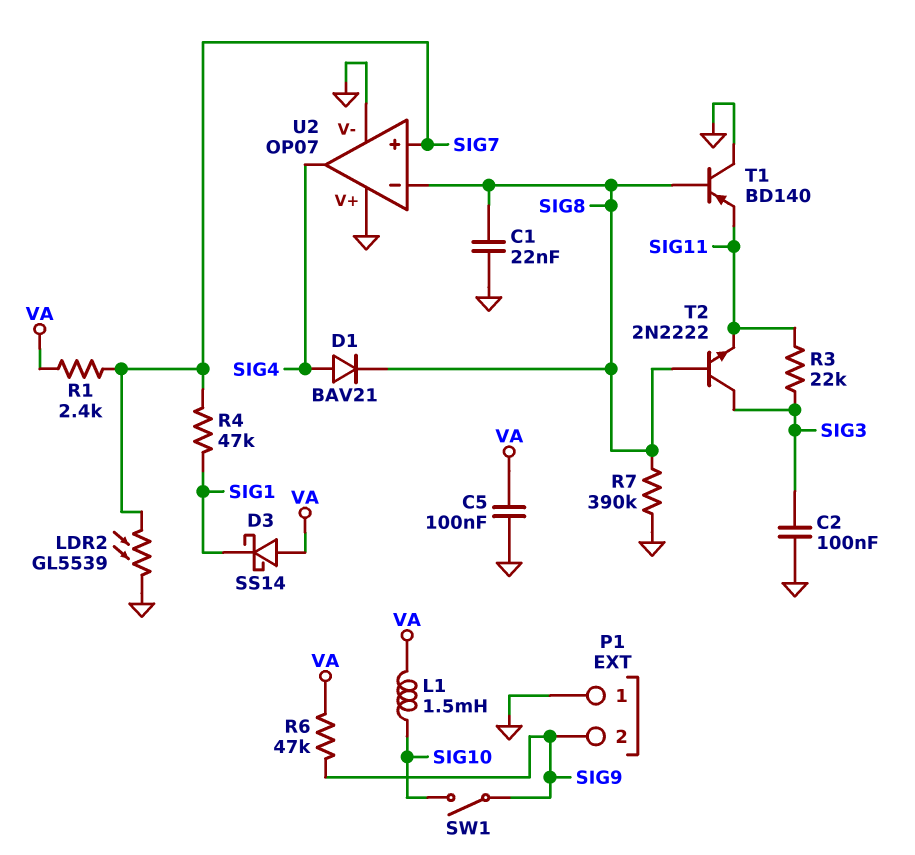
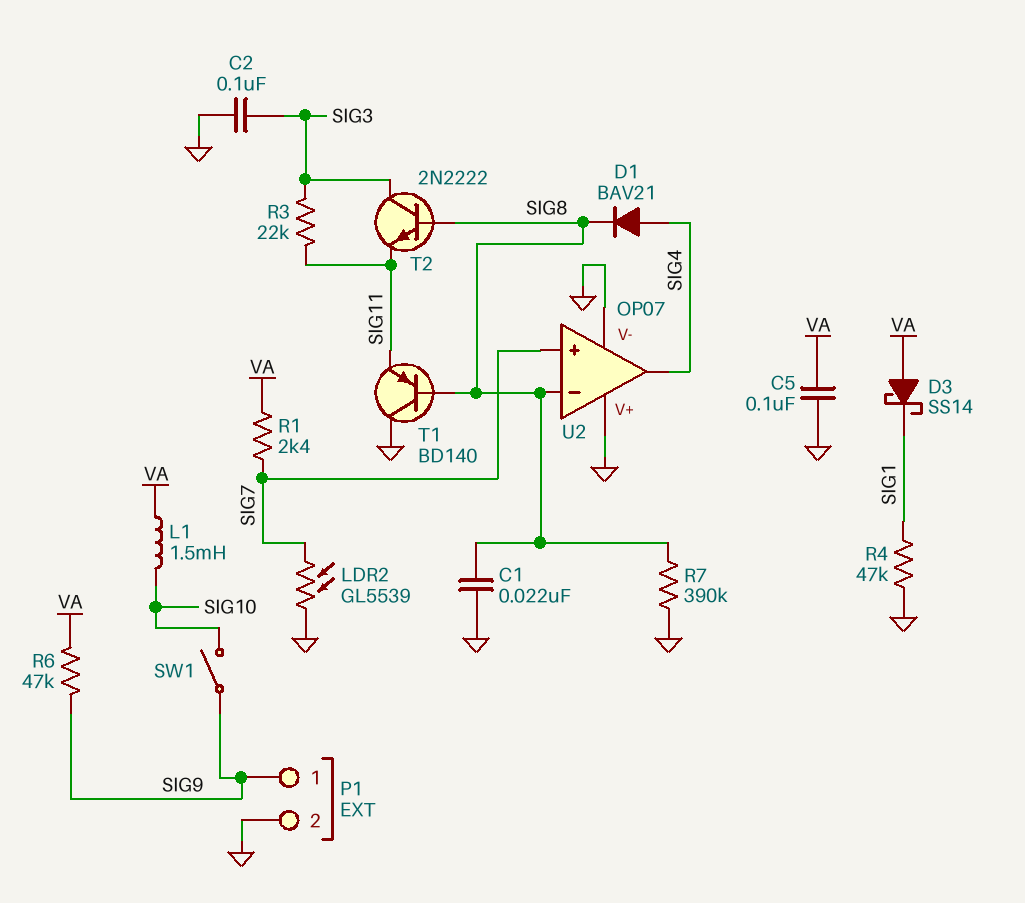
P1 pin 1: GND -> SIG9
P1 pin 2: SIG9 -> GND
R4: 47k (SIG1, SIG7) -> 47k (GND, SIG1)

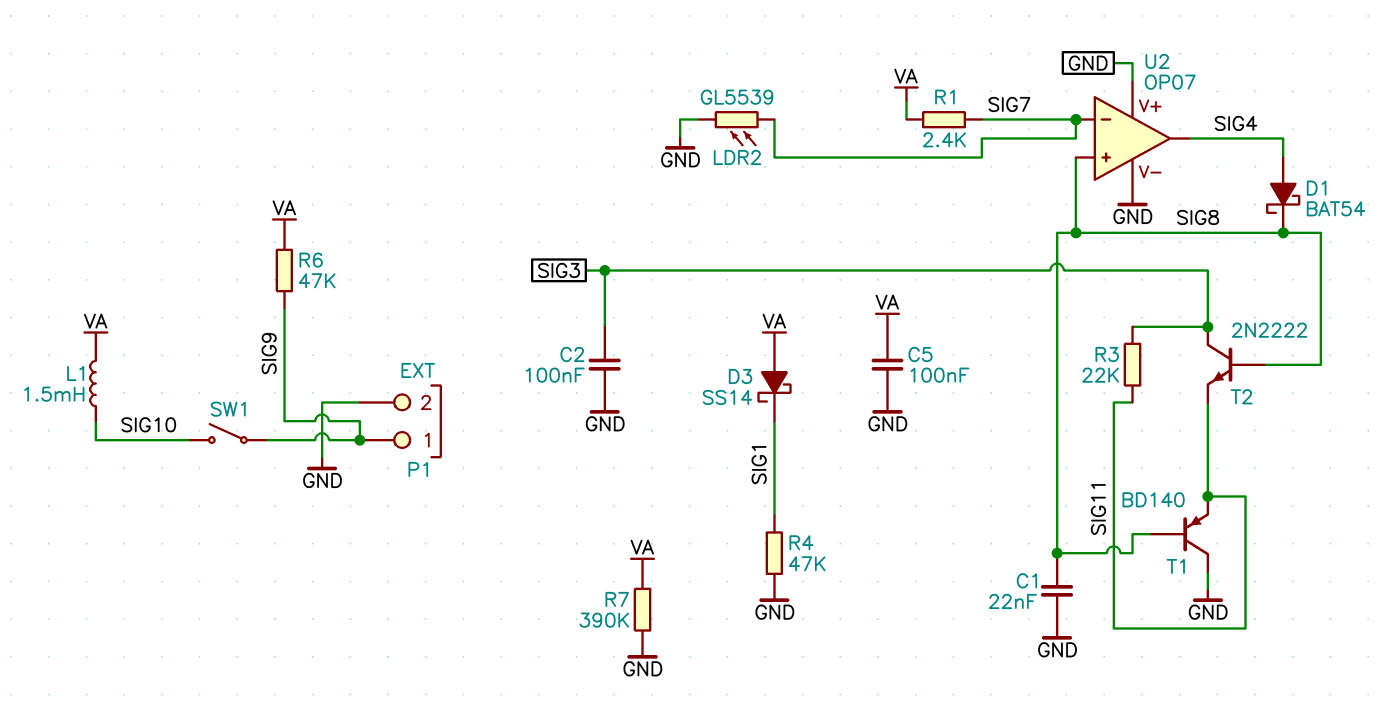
D1: diode BAV21 (A SIG4, K SIG8) -> schottky BAT54 (A SIG4, K SIG8)
R7: 390k (GND, SIG8) -> 390k (GND, VA)
U2 pin in+: SIG7 -> SIG8
U2 pin in-: SIG8 -> SIG7

